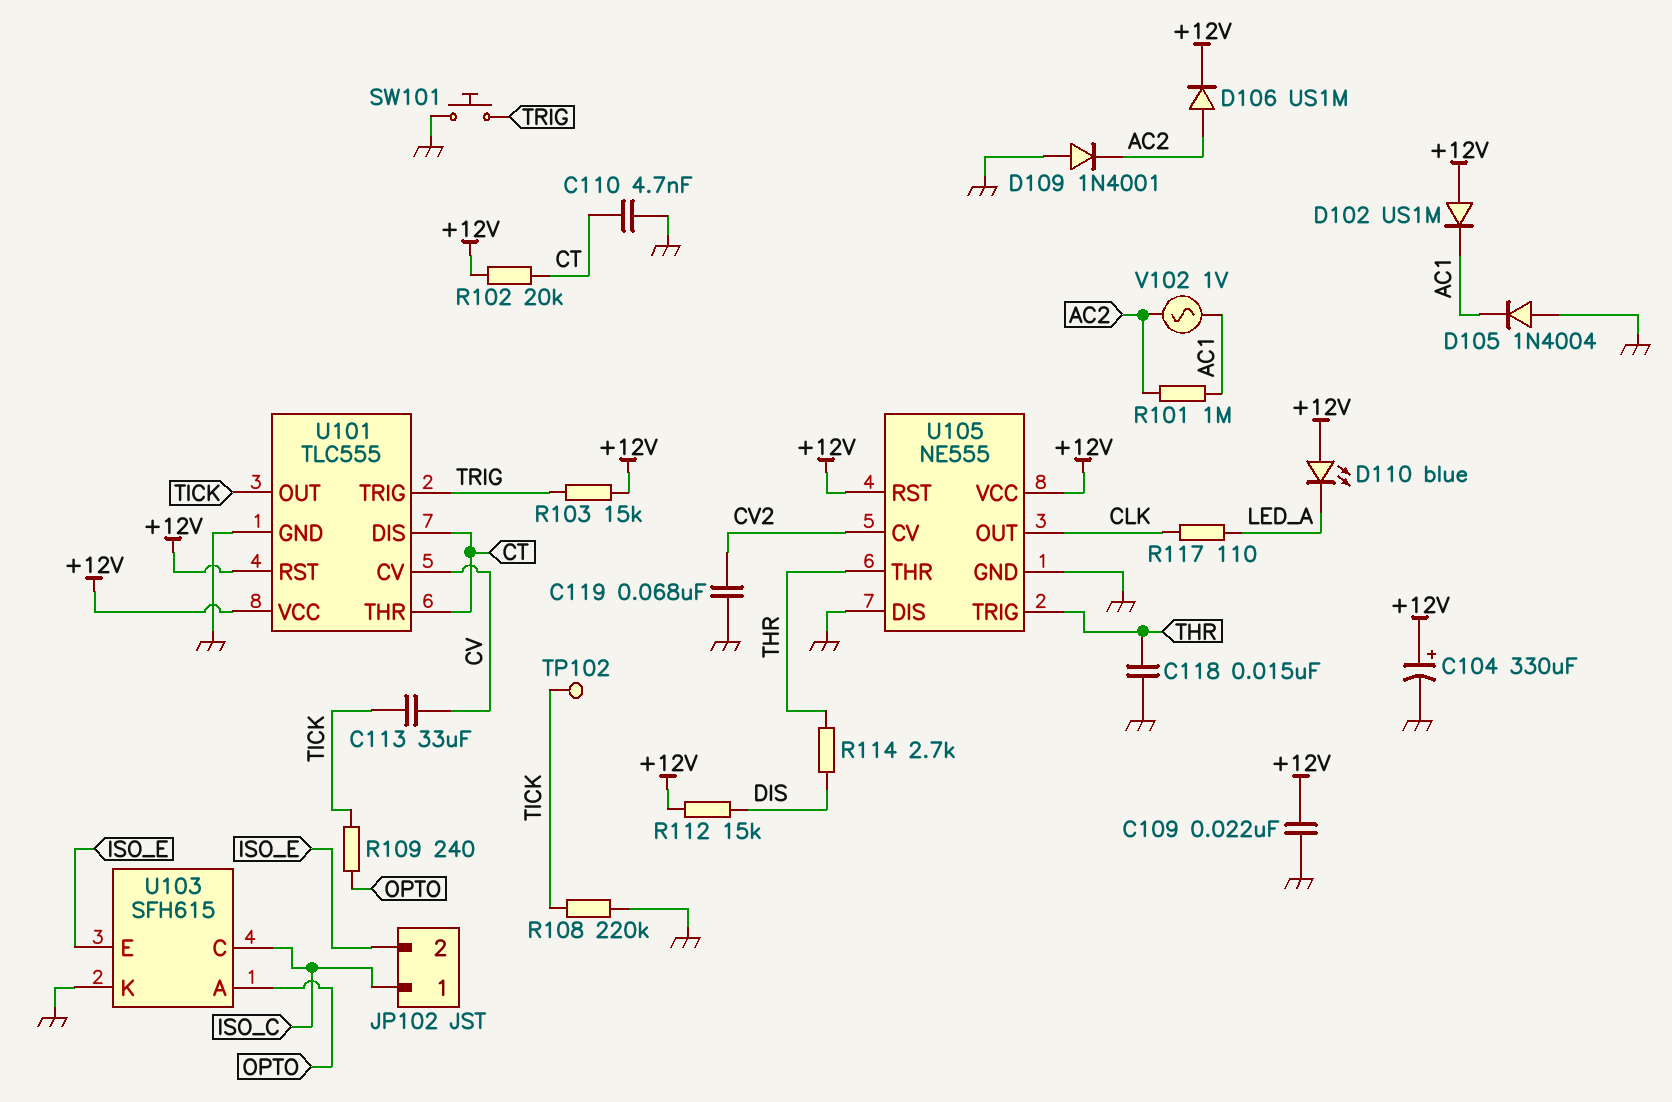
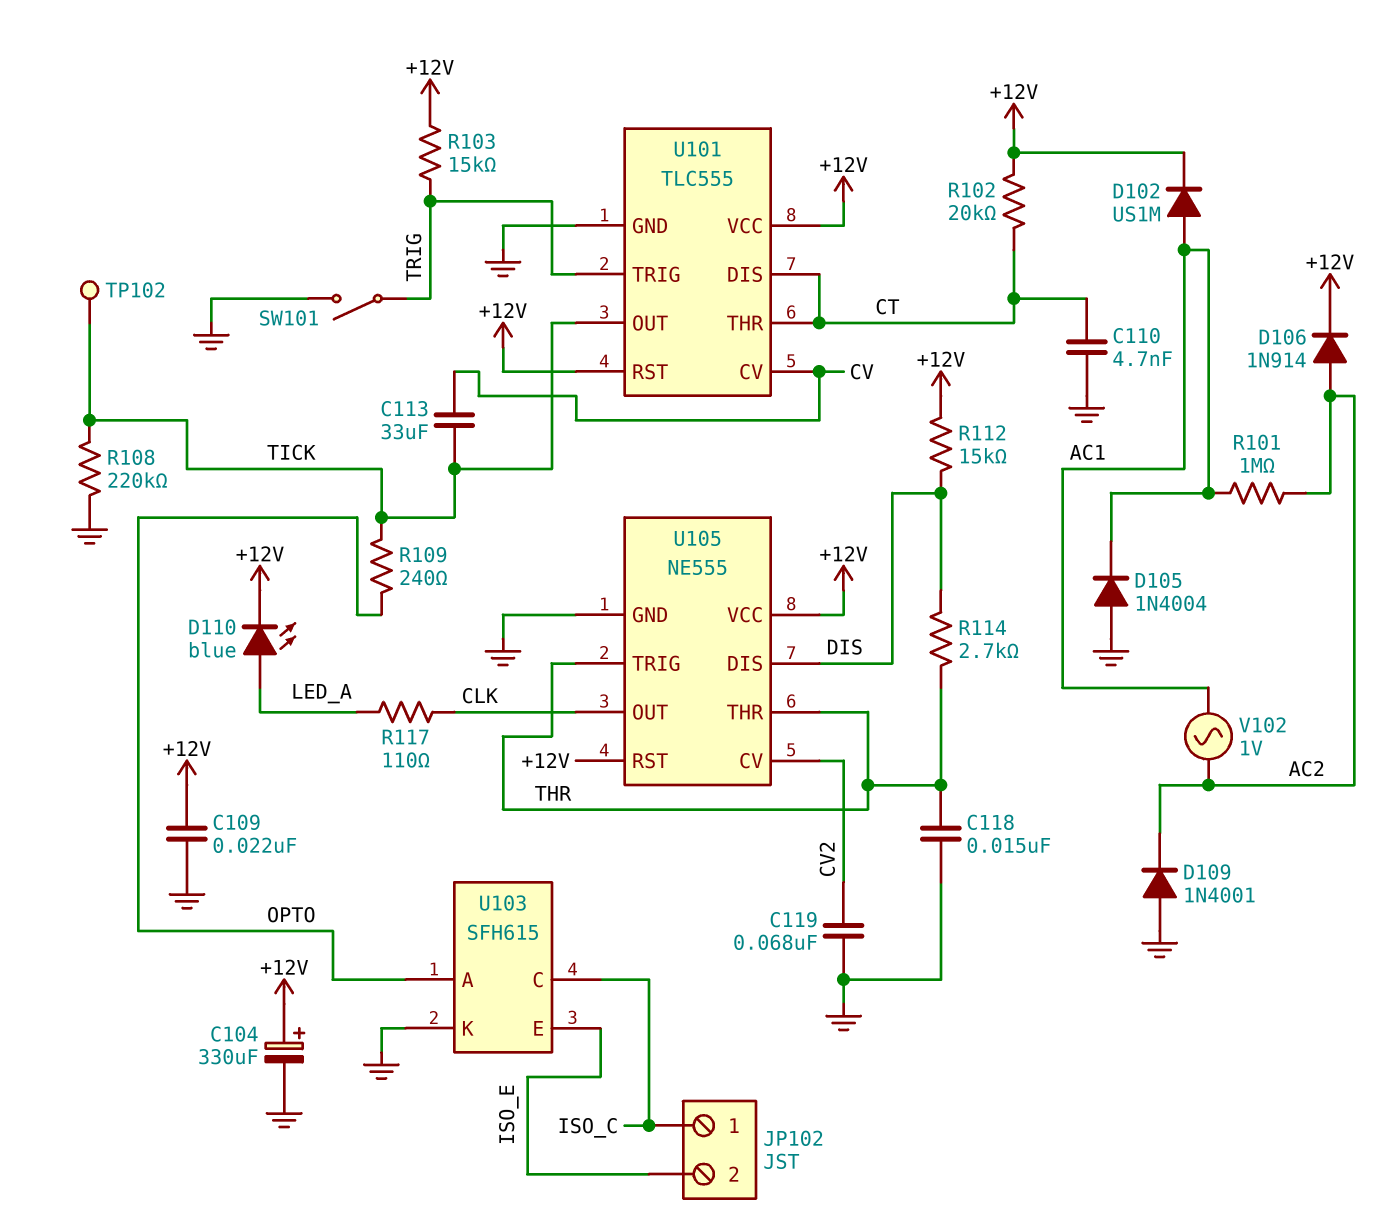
D102: diode US1M (A +12V, K AC1) -> diode US1M (A AC1, K +12V)
D106: diode US1M (A AC2, K +12V) -> diode 1N914 (A AC2, K +12V)
D110: LED blue (A +12V, K LED_A) -> LED blue (A LED_A, K +12V)
SW101: button (GND, TRIG) -> switch (GND, TRIG)
U105 pin DIS: GND -> DIS

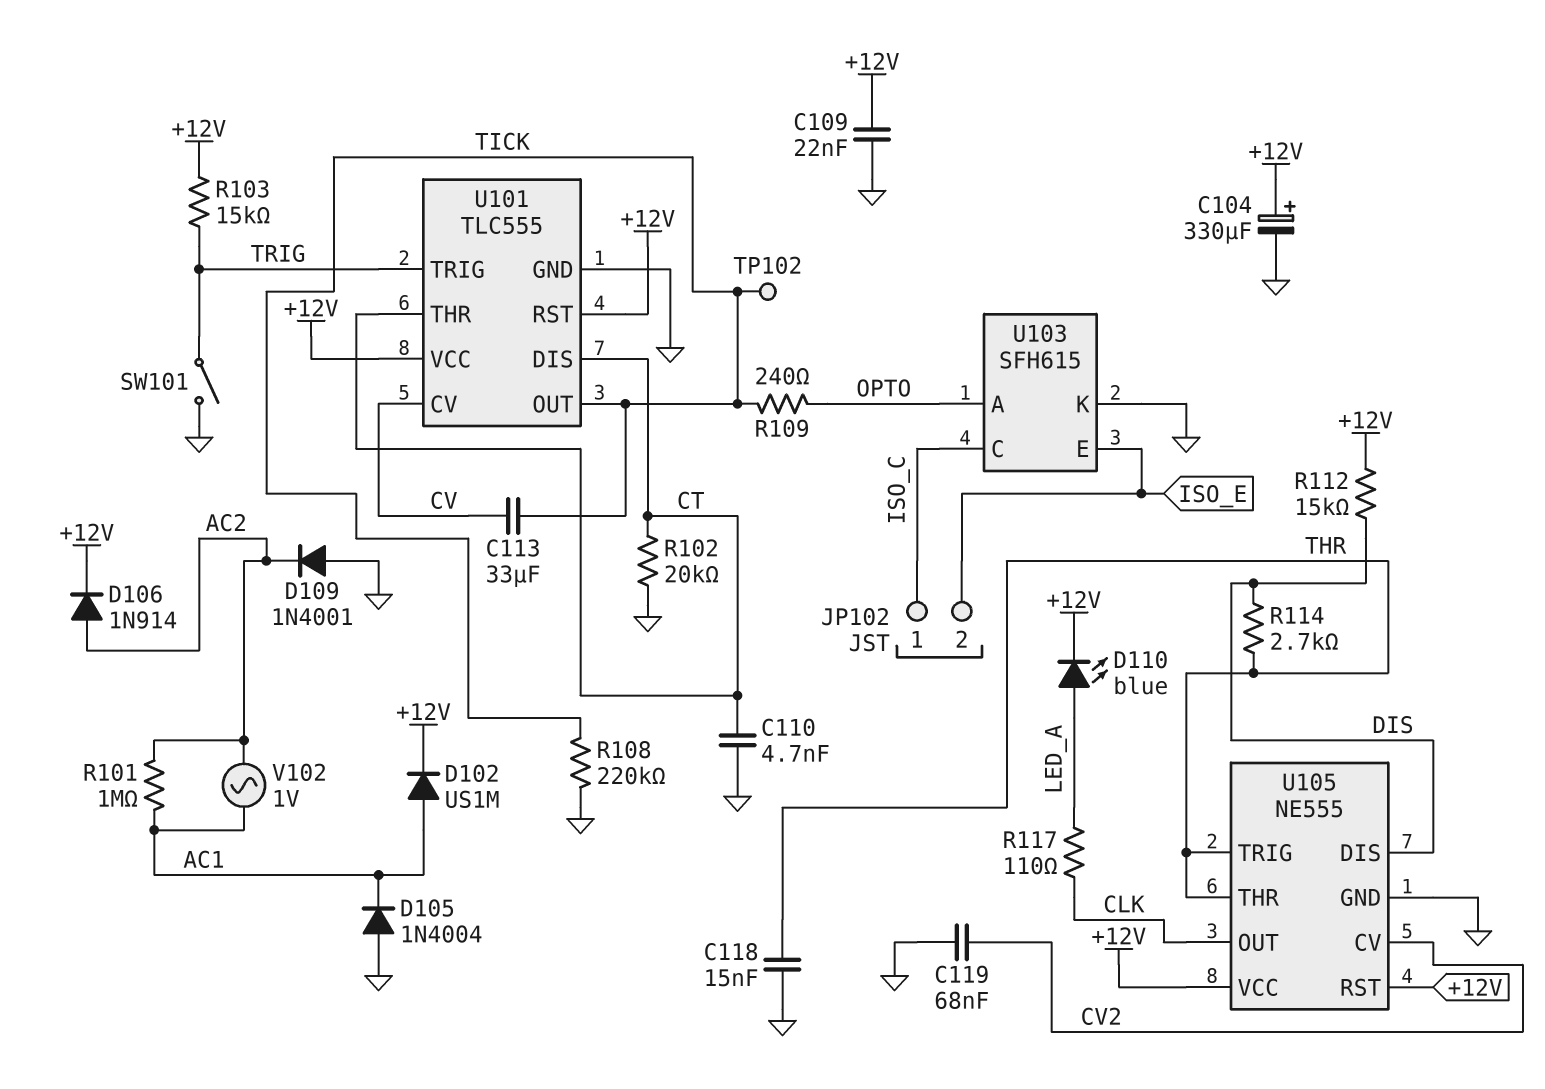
R102: 20k (+12V, CT) -> 20k (CT, GND)

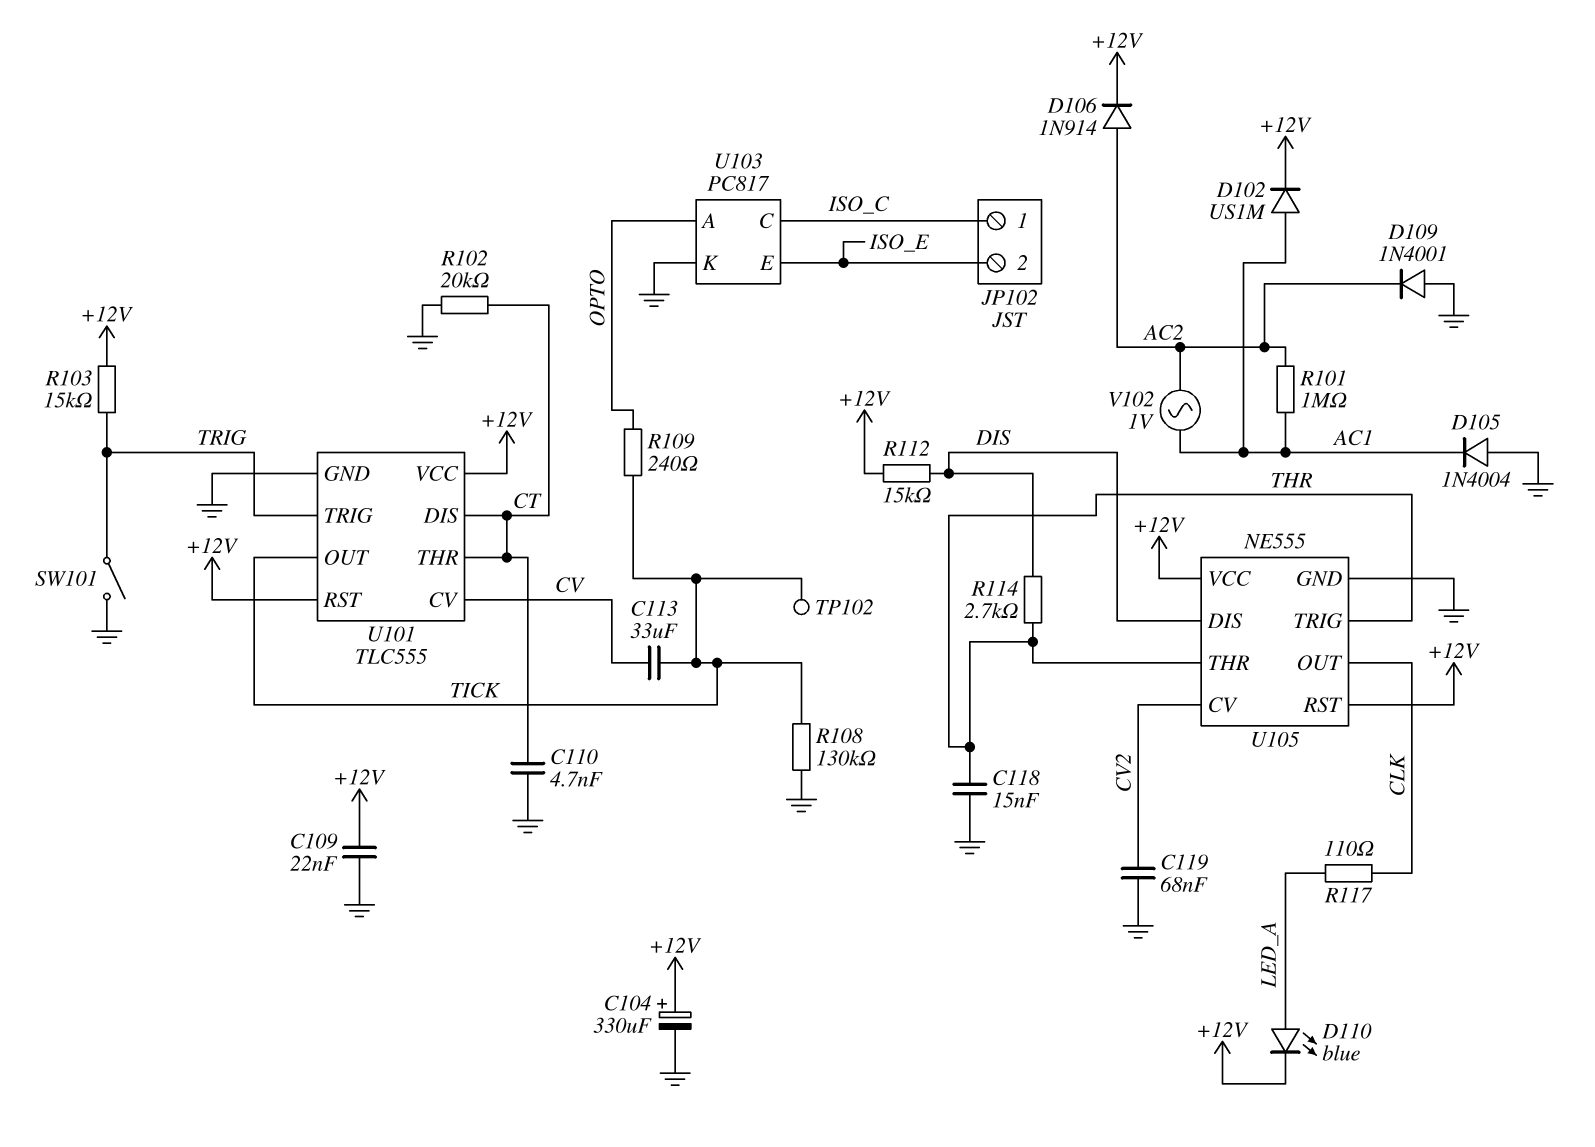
R108: 220k (GND, TICK) -> 130k (GND, TICK)
U103: SFH615 -> PC817

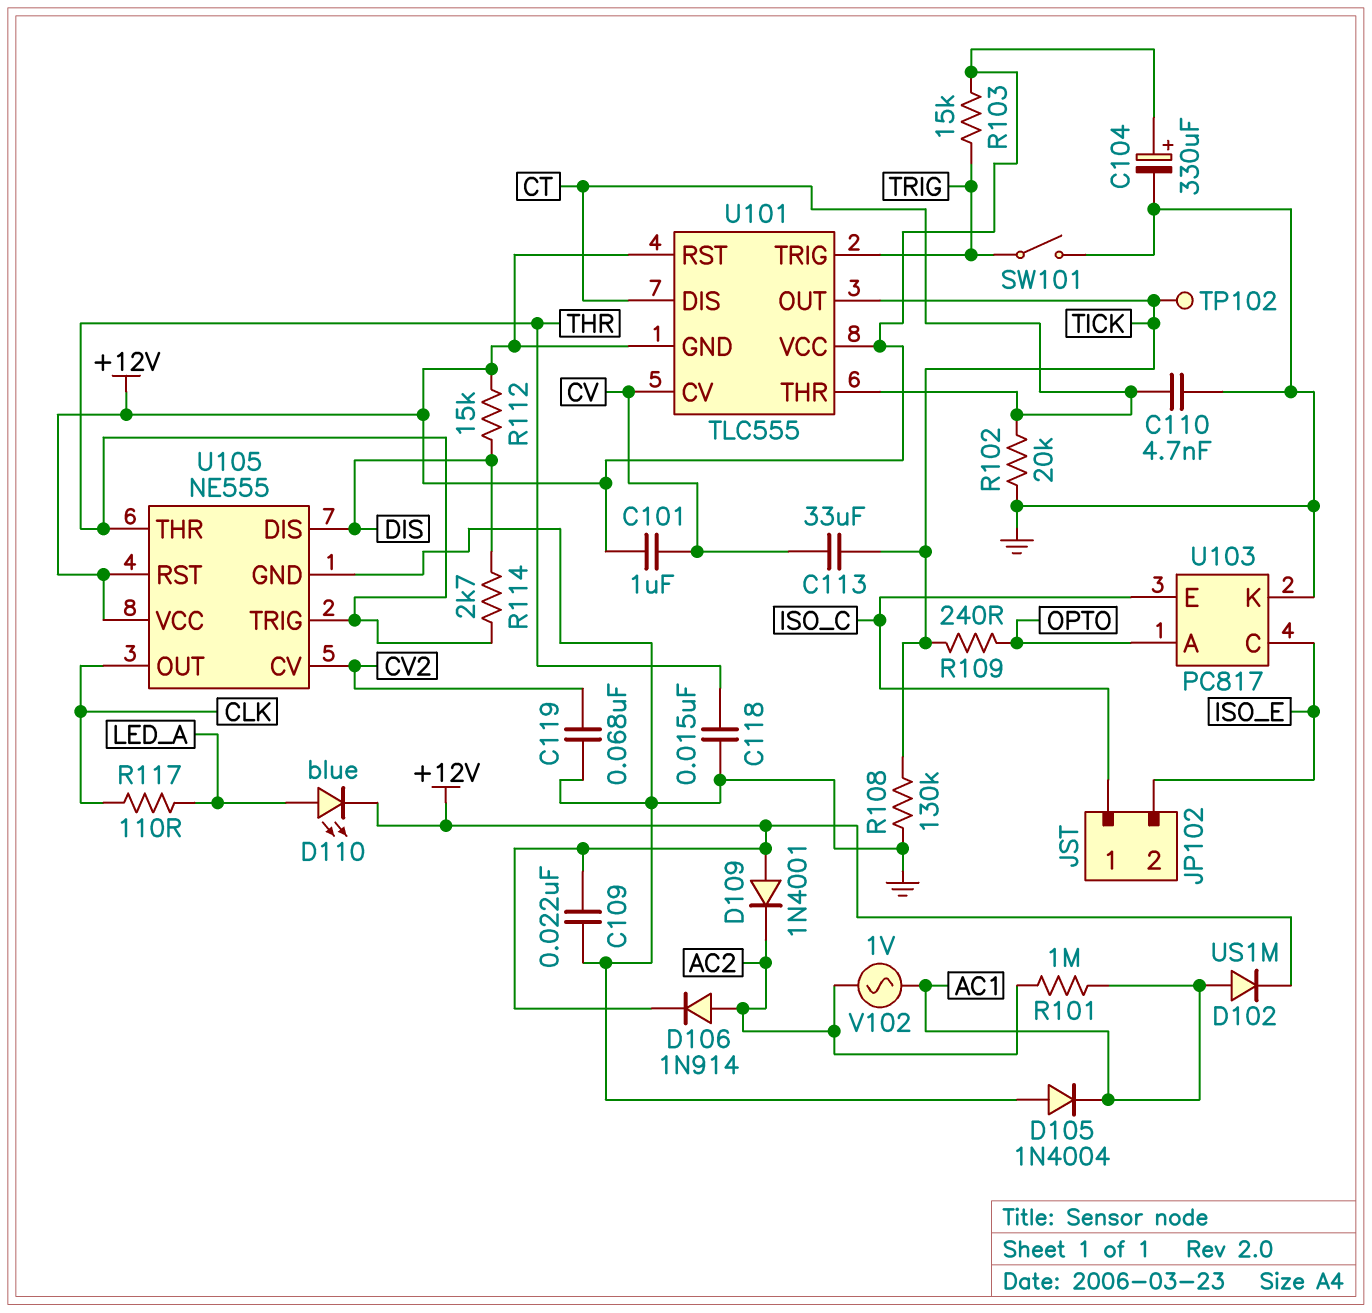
C101: none -> 1uF (+12V, CV)
D109: diode 1N4001 (A GND, K AC2) -> diode 1N4001 (A +12V, K AC2)
U101 pin GND: GND -> +12V
U103 pin C: ISO_C -> ISO_E
U103 pin E: ISO_E -> ISO_C

